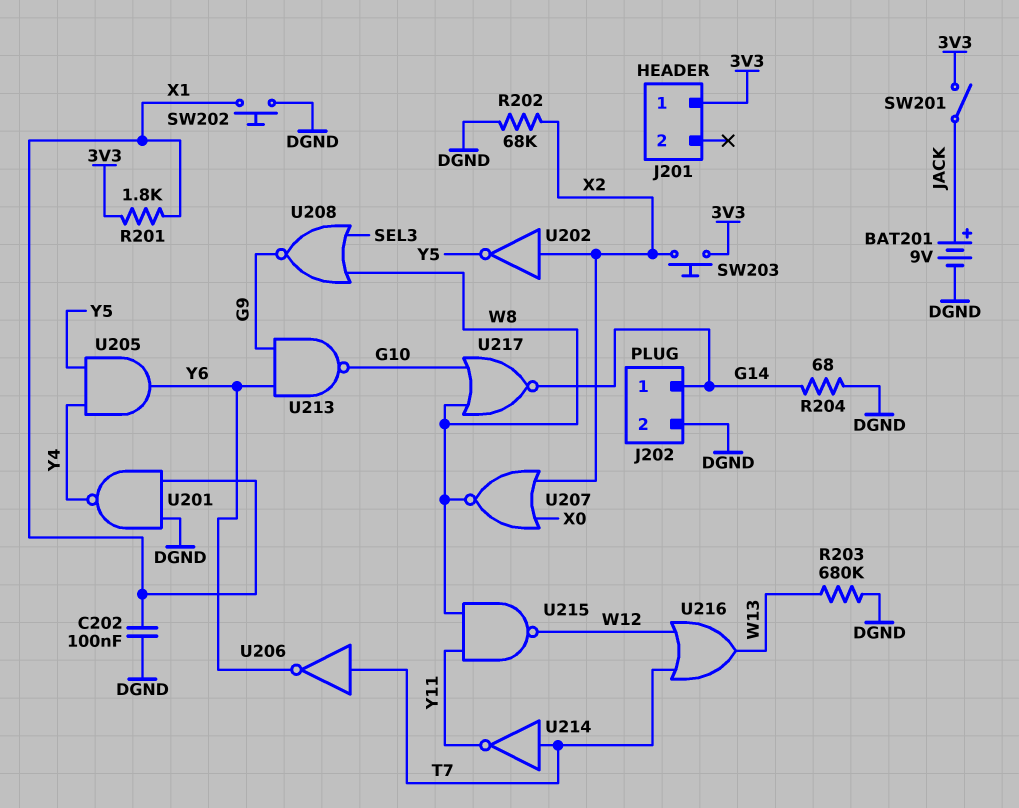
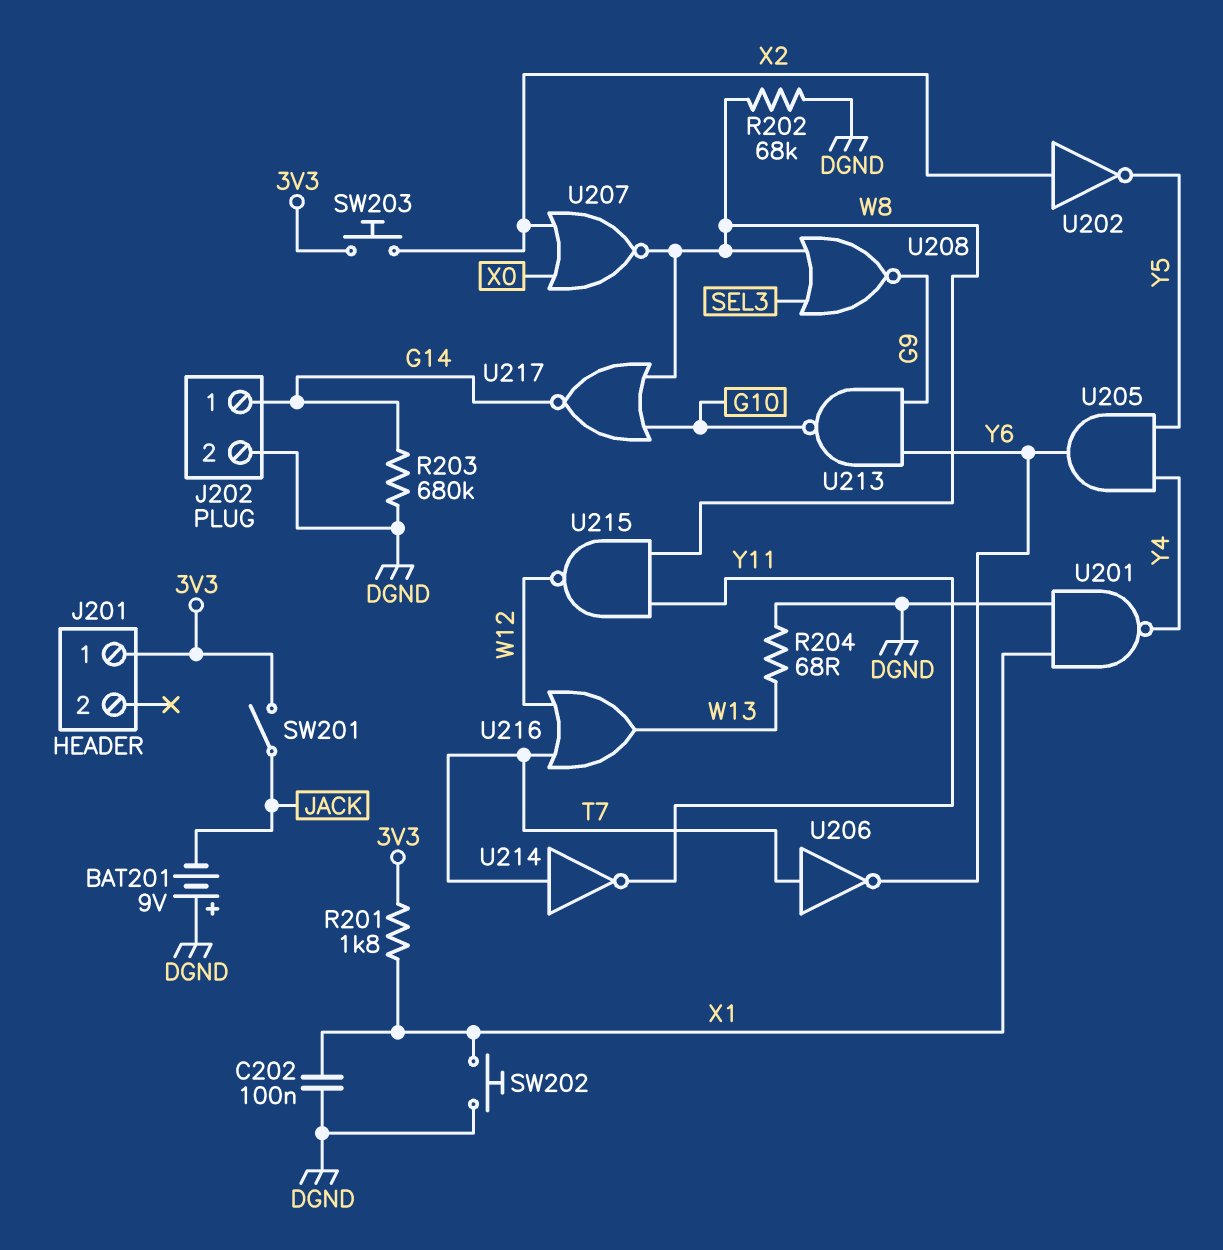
BAT201: 9V (plus JACK, minus DGND) -> 9V (plus DGND, minus JACK)
R202: 68k (DGND, X2) -> 68k (DGND, W8)
R203: 680k (DGND, W13) -> 680k (DGND, G14)
R204: 68 (DGND, G14) -> 68 (DGND, W13)

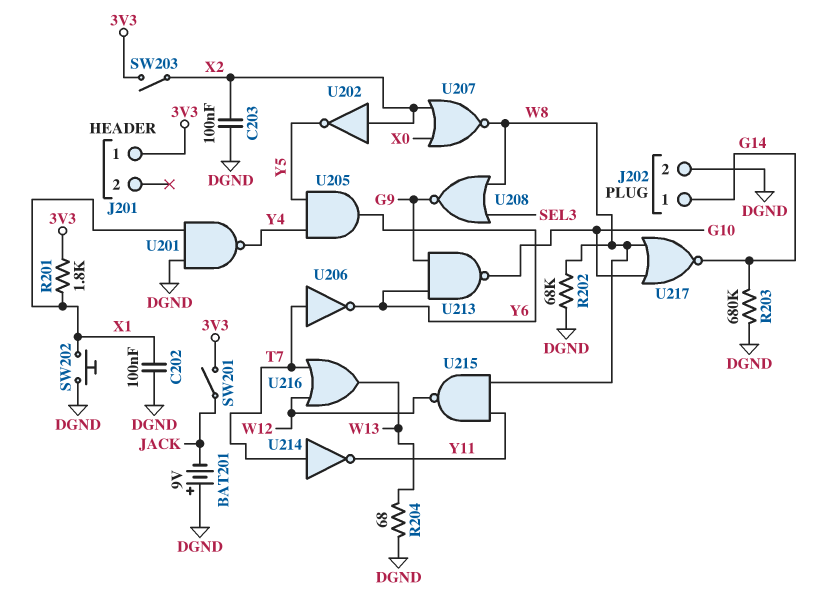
C203: none -> 100nF (DGND, X2)
SW203: button (3V3, X2) -> switch (3V3, X2)

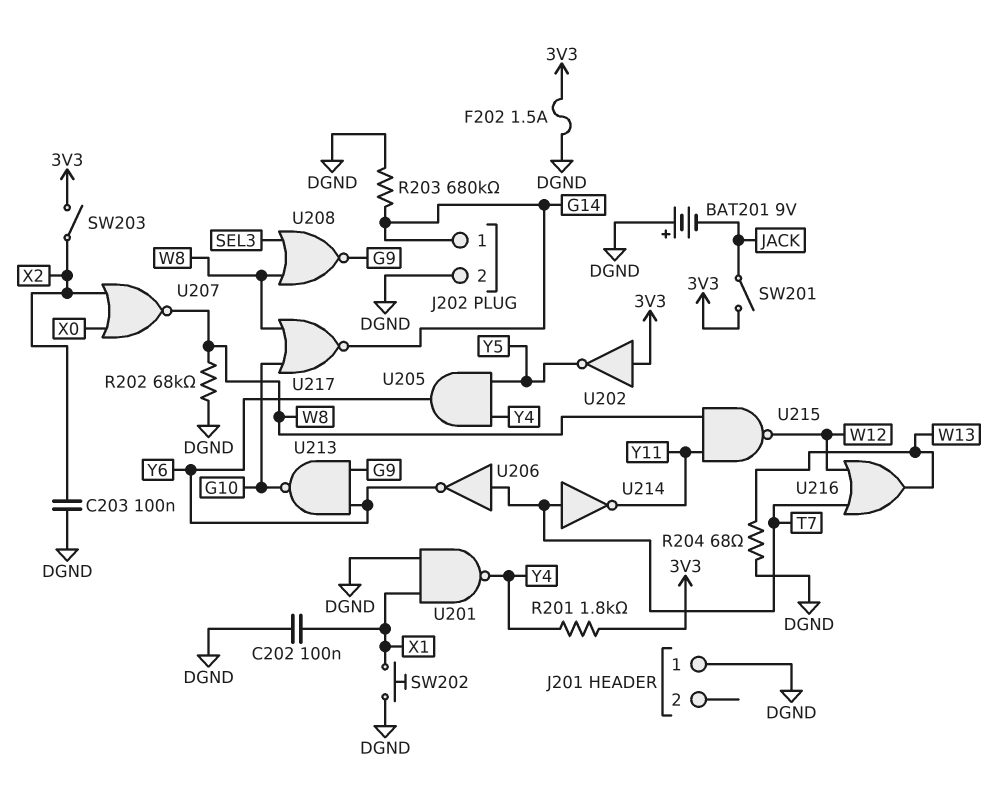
F202: none -> 1.5A (3V3, DGND)
J201 pin 1: 3V3 -> DGND
R201: 1.8k (3V3, X1) -> 1.8k (3V3, Y4)
U202: NOT (in X2, out Y5) -> NOT (in 3V3, out Y5)

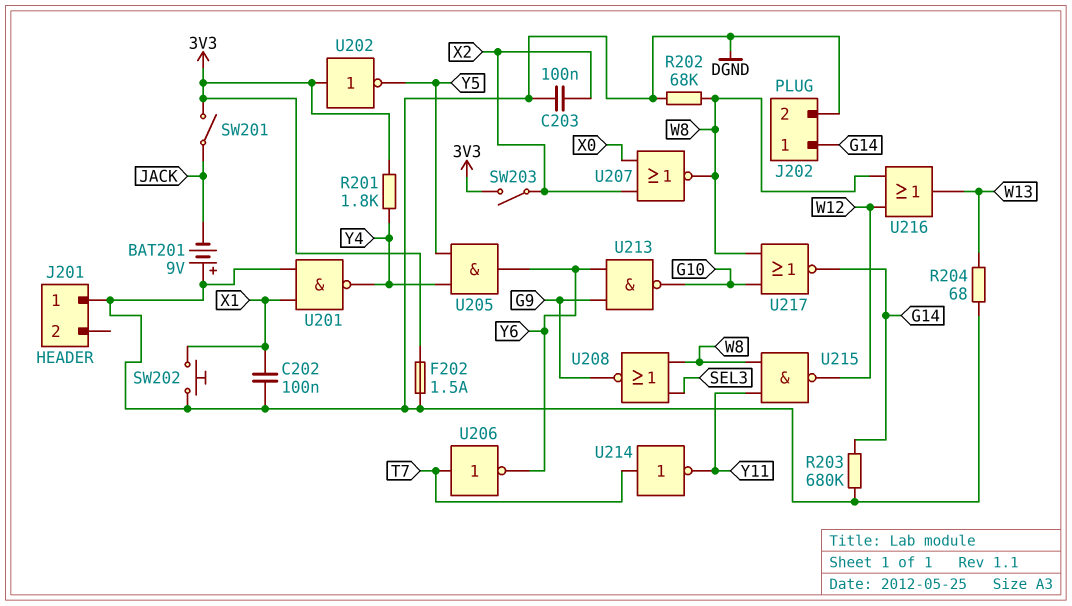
U216: OR (in T7, in W12, out W13) -> OR (in W8, in W12, out W13)

